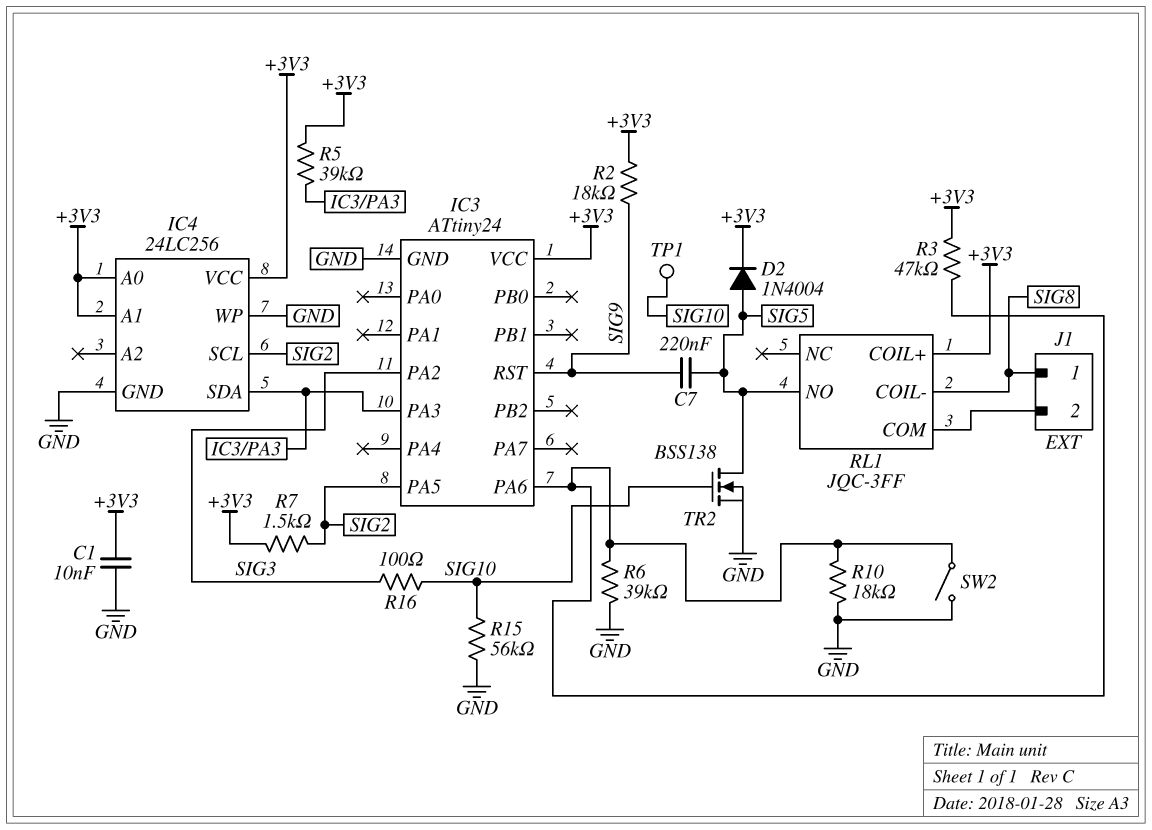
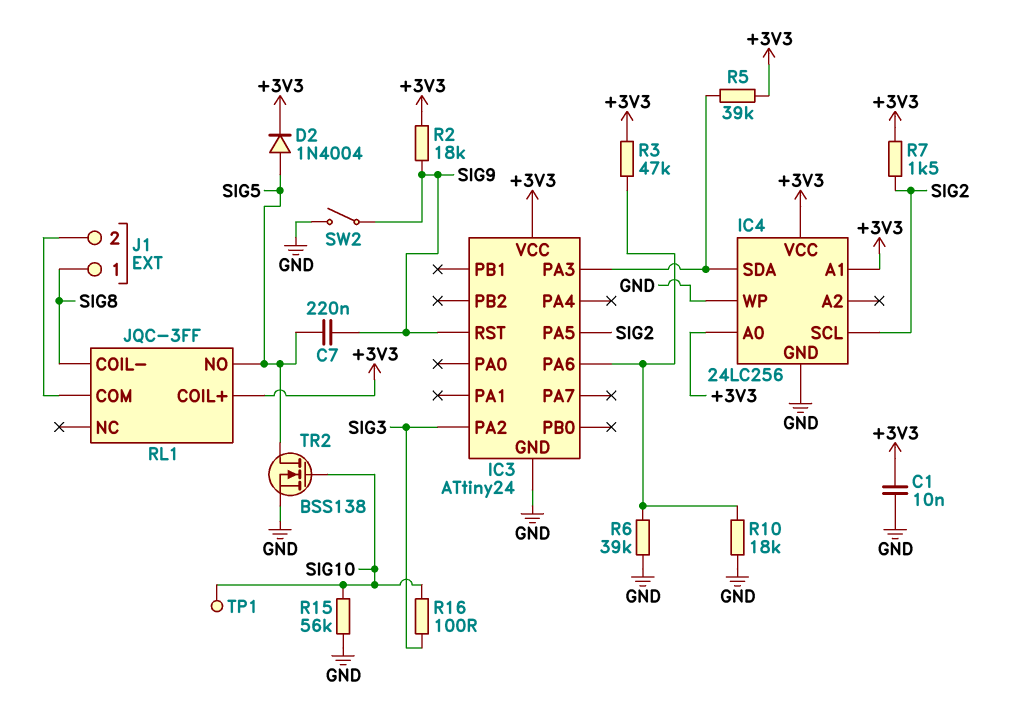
SW2: switch (GND, IC3/PA6) -> switch (GND, SIG9)

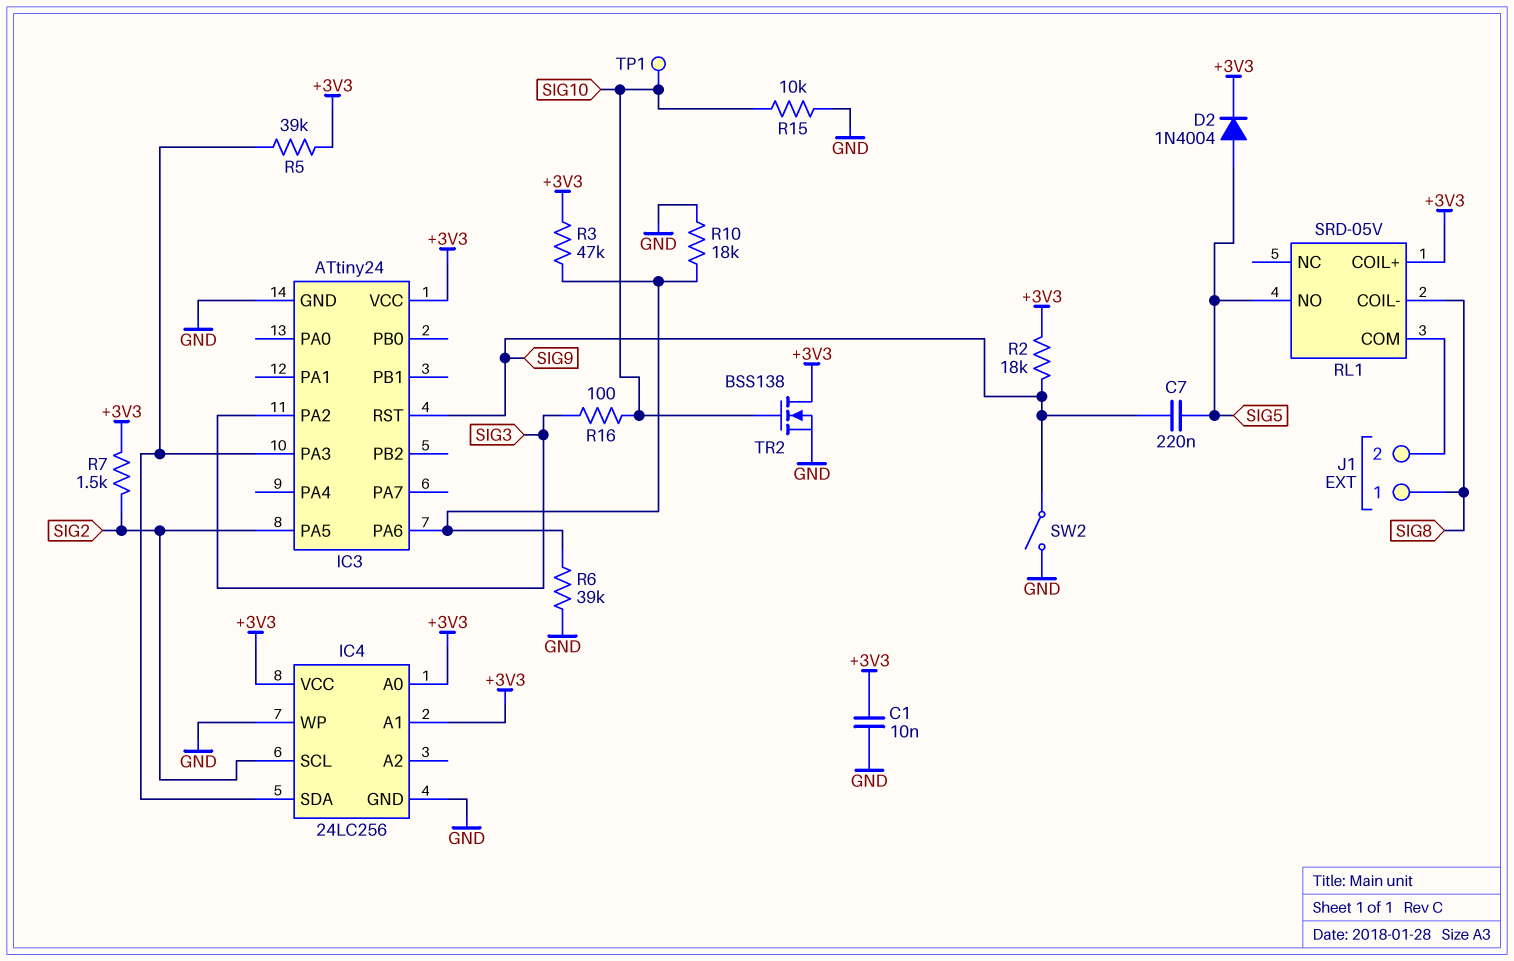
R15: 56k (GND, SIG10) -> 10k (GND, SIG10)
RL1: JQC-3FF -> SRD-05V
TR2: NMOS BSS138 (G SIG10, D SIG5, S GND) -> NMOS BSS138 (G SIG10, D +3V3, S GND)

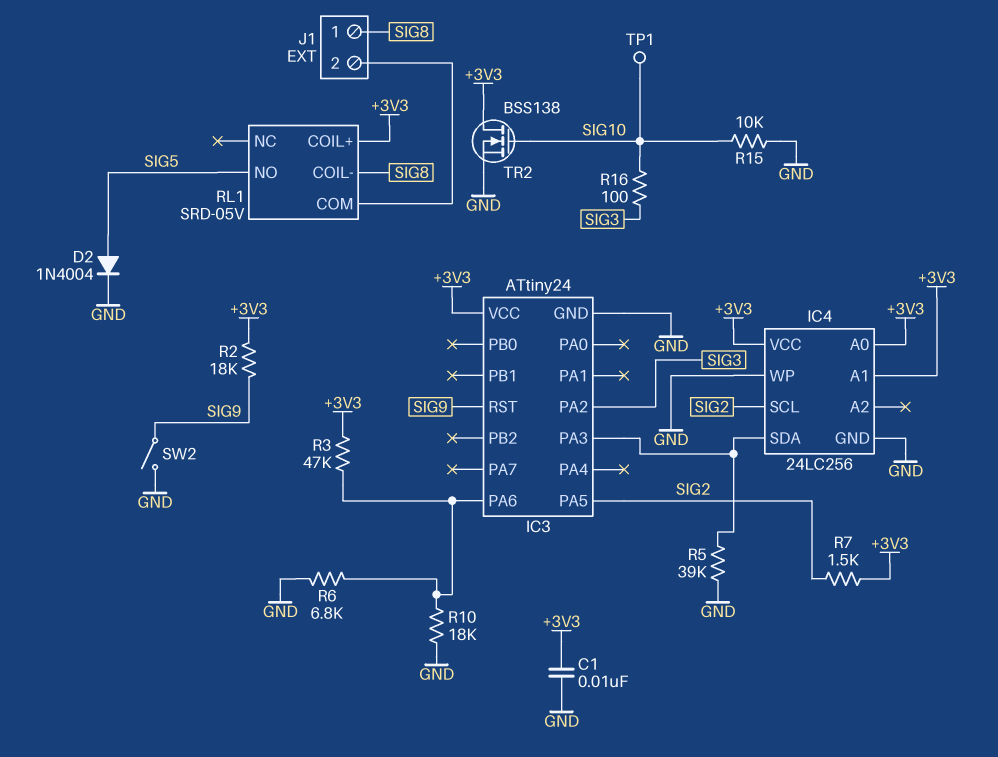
C7: 220nF (SIG5, SIG9) -> none
D2: diode 1N4004 (A SIG5, K +3V3) -> diode 1N4004 (A SIG5, K GND)
R5: 39k (+3V3, IC3/PA3) -> 39k (GND, IC3/PA3)
R6: 39k (GND, IC3/PA6) -> 6.8k (GND, IC3/PA6)

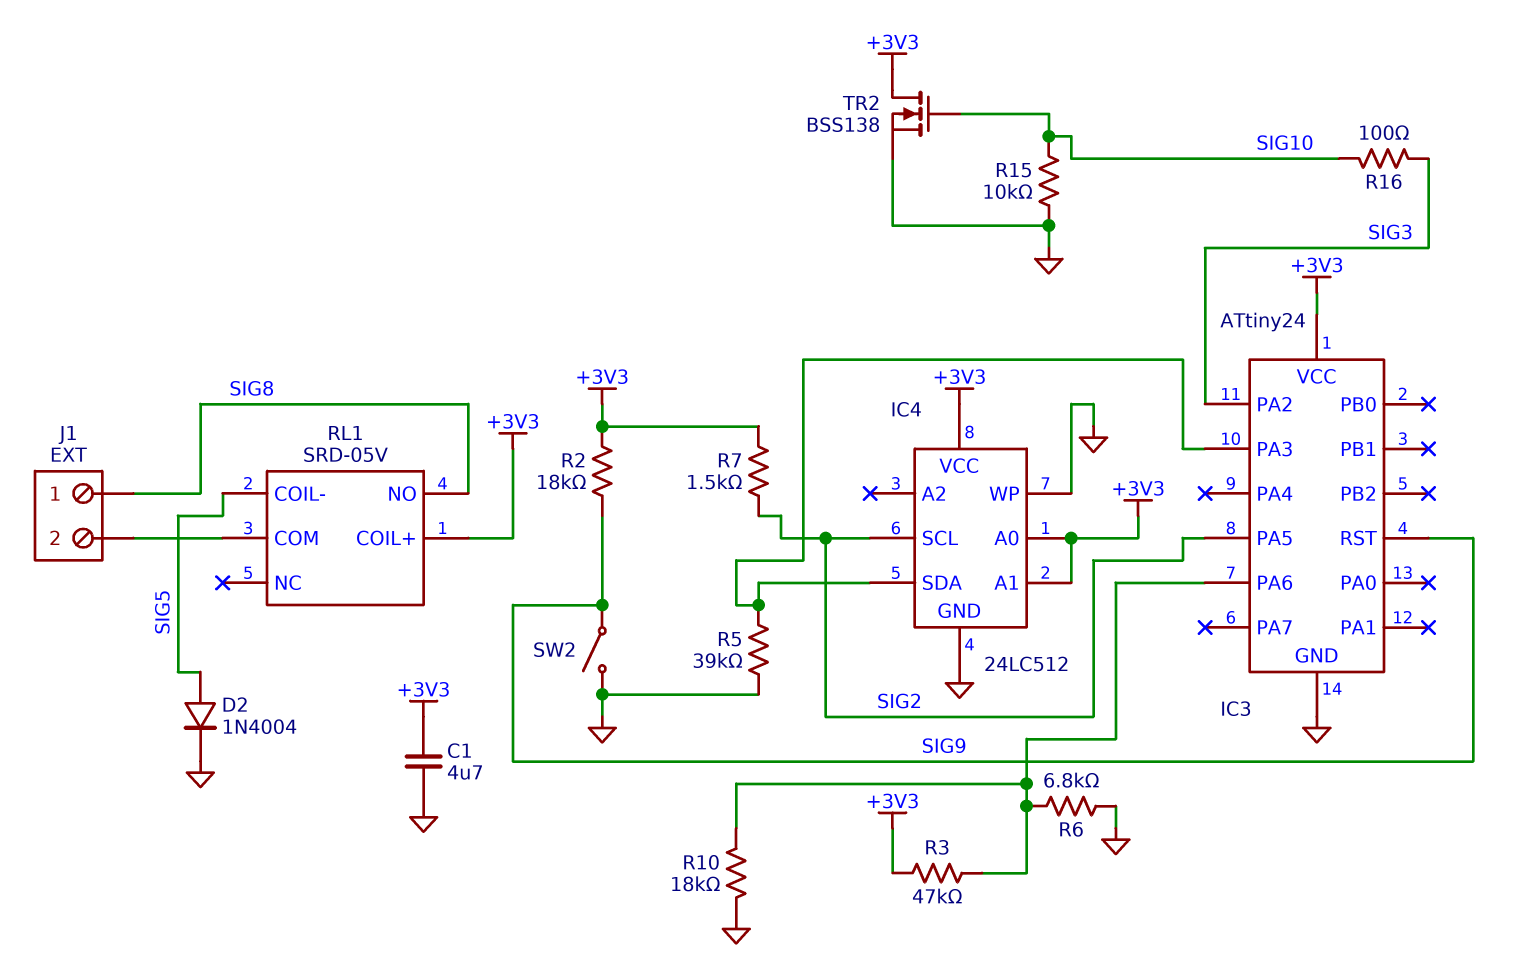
C1: 10nF (+3V3, GND) -> 4.7uF (+3V3, GND)
IC4: 24LC256 -> 24LC512
RL1 pin COIL-: SIG8 -> SIG5
RL1 pin NO: SIG5 -> SIG8
TP1: test point (SIG10) -> none

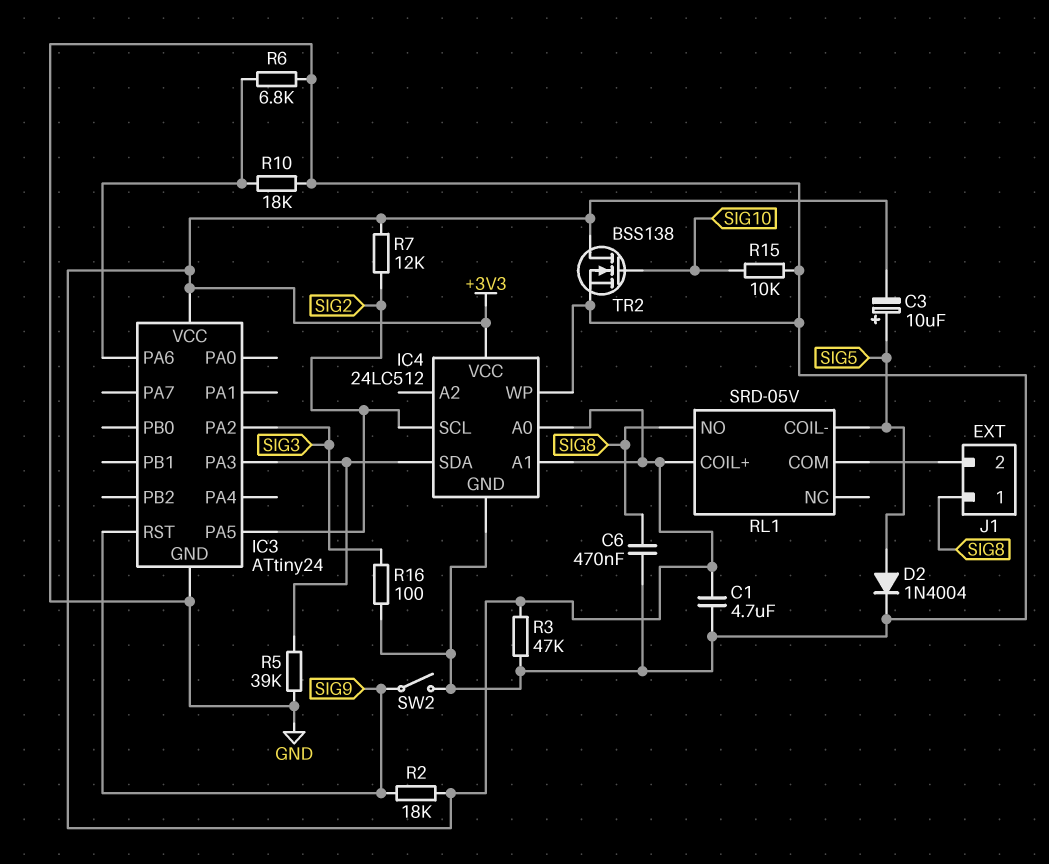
C3: none -> 10uF (plus SIG5, minus +3V3)
C6: none -> 470nF (GND, SIG8)
R3: 47k (+3V3, IC3/PA6) -> 47k (+3V3, GND)
R7: 1.5k (+3V3, SIG2) -> 12k (+3V3, SIG2)
R16: 100 (SIG3, SIG10) -> 100 (GND, SIG3)

